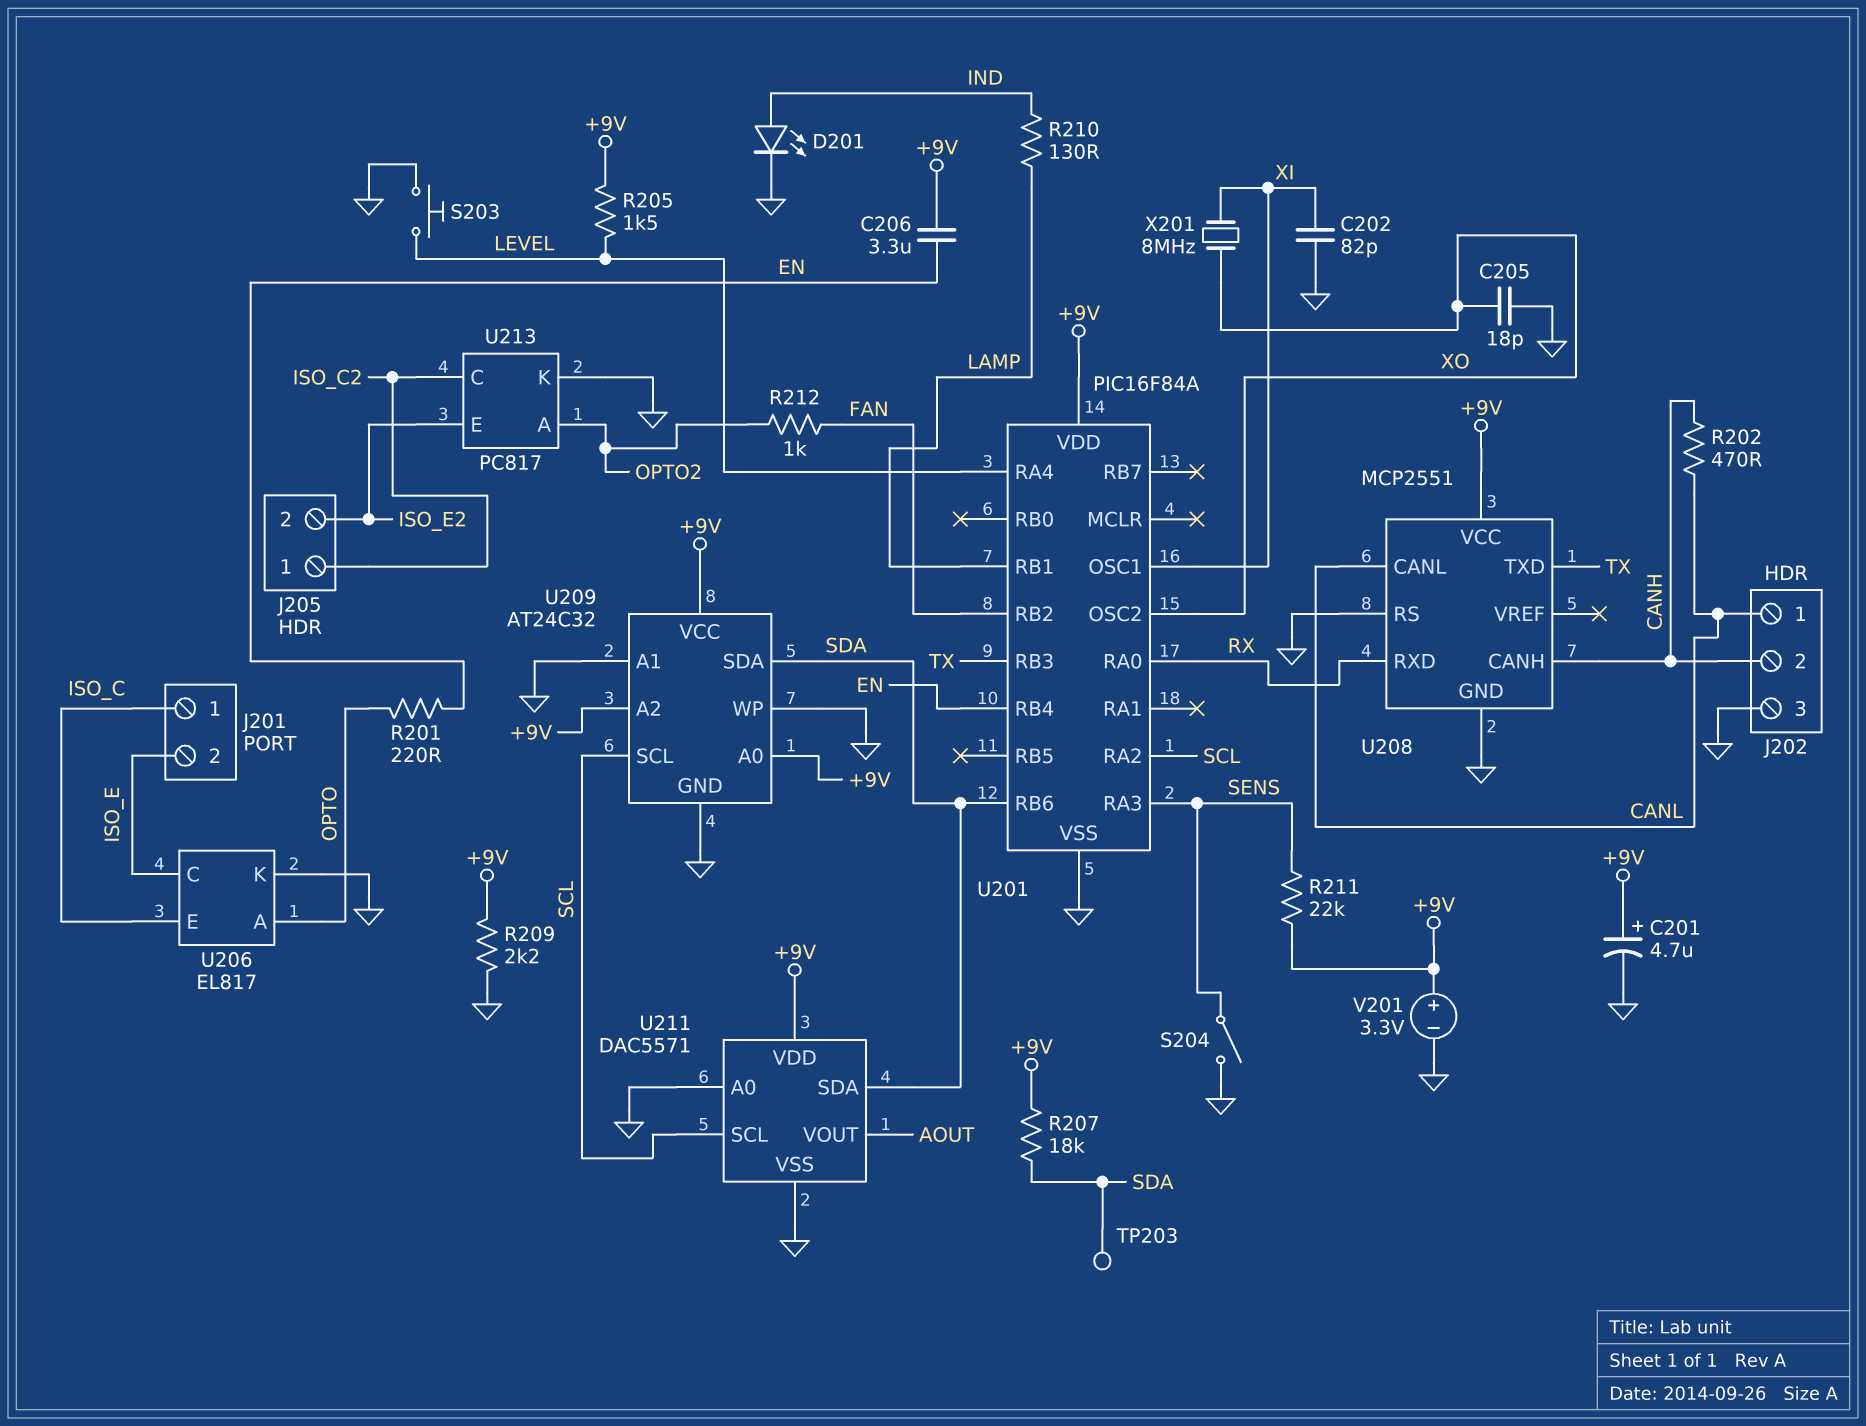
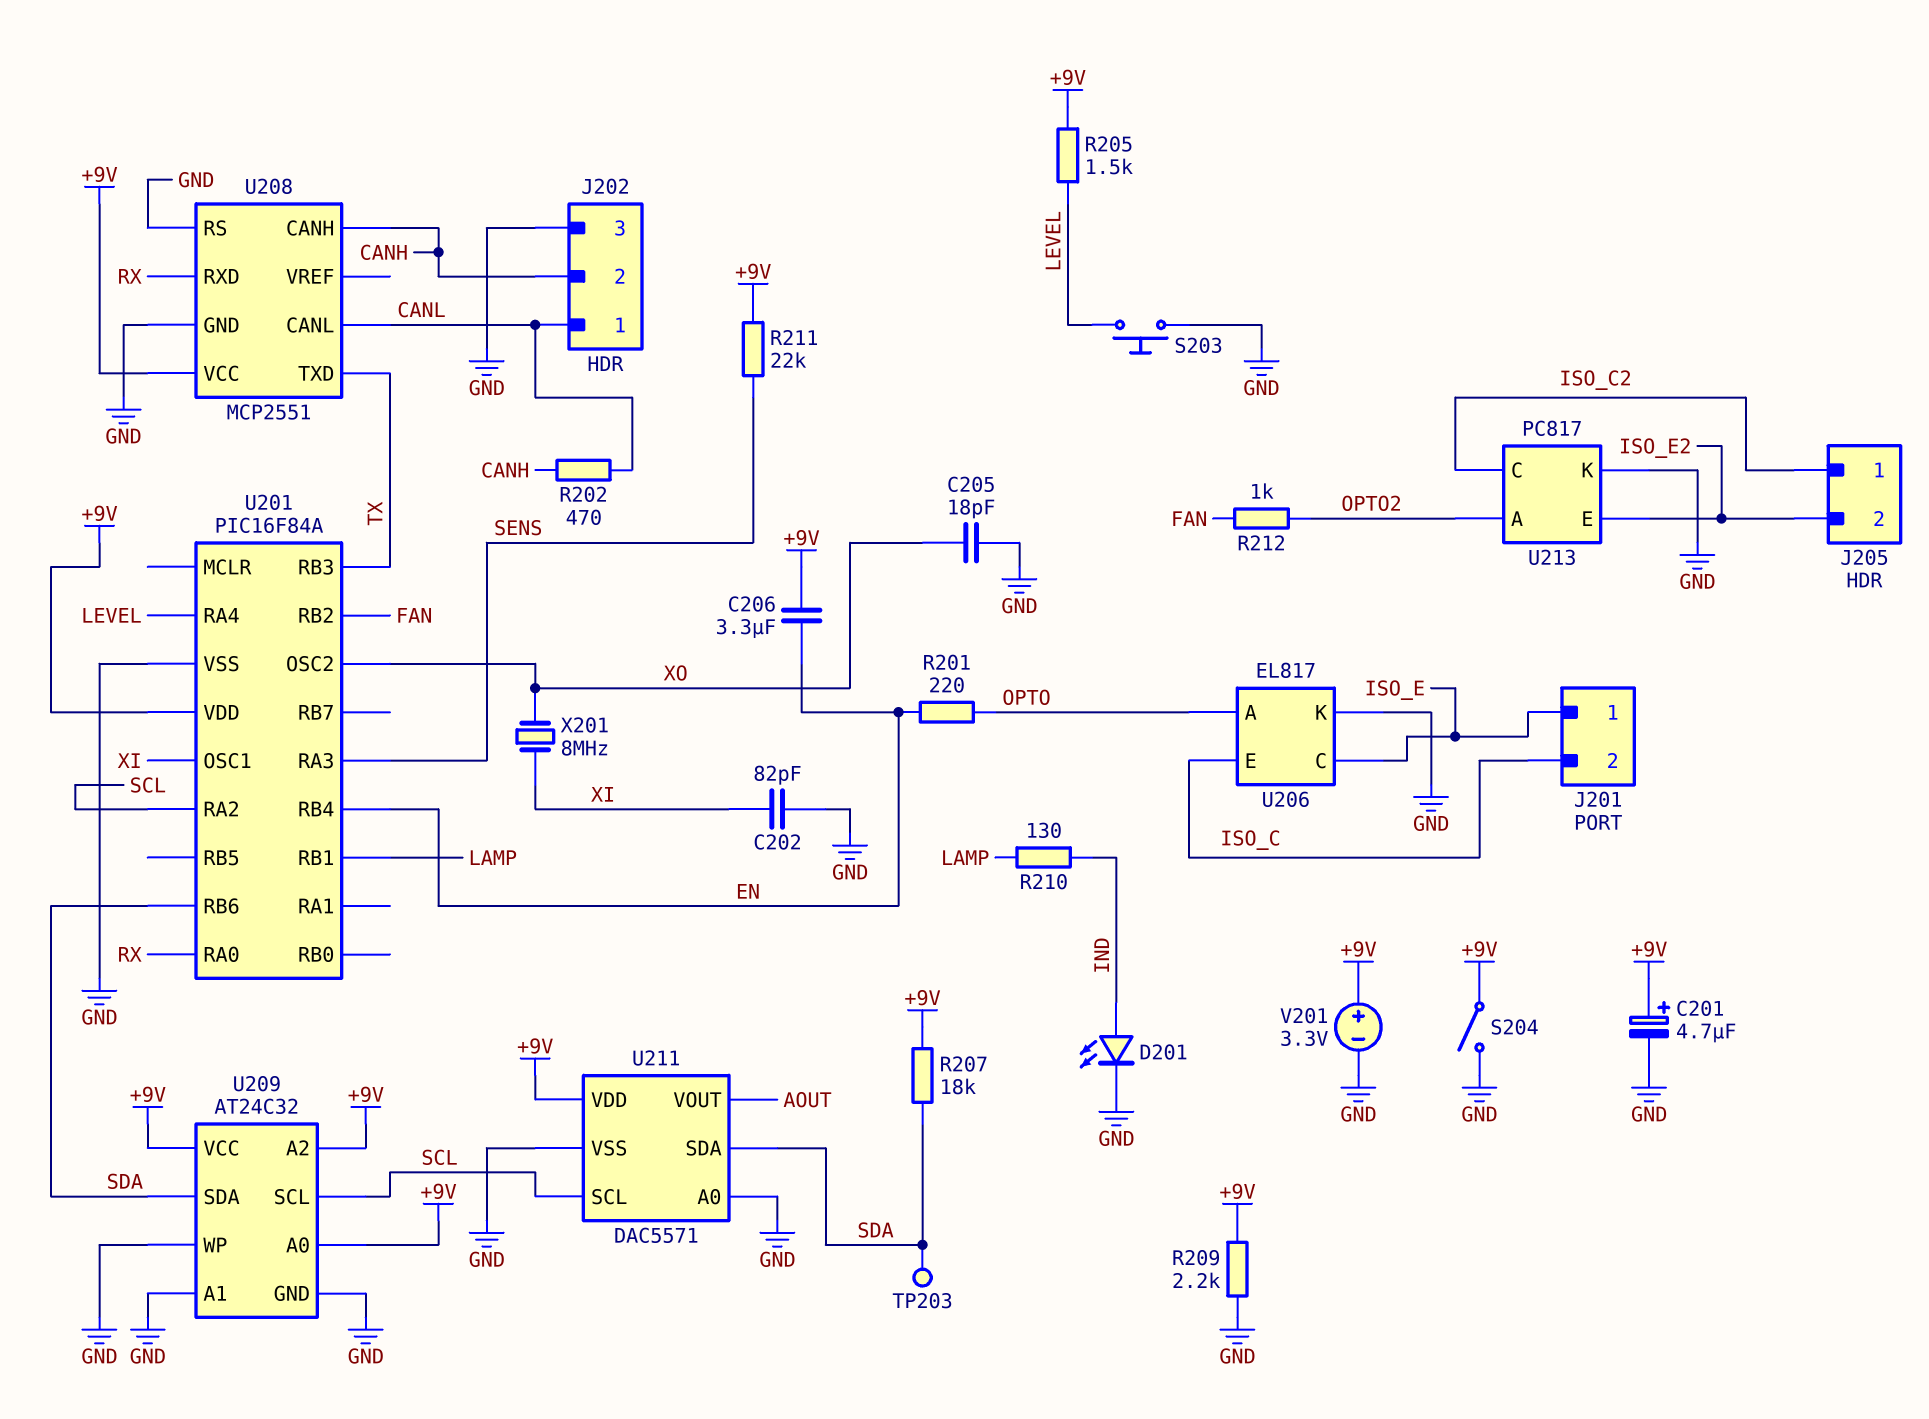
J201 pin 1: ISO_C -> ISO_E
J201 pin 2: ISO_E -> ISO_C
S204: switch (GND, SENS) -> switch (+9V, GND)

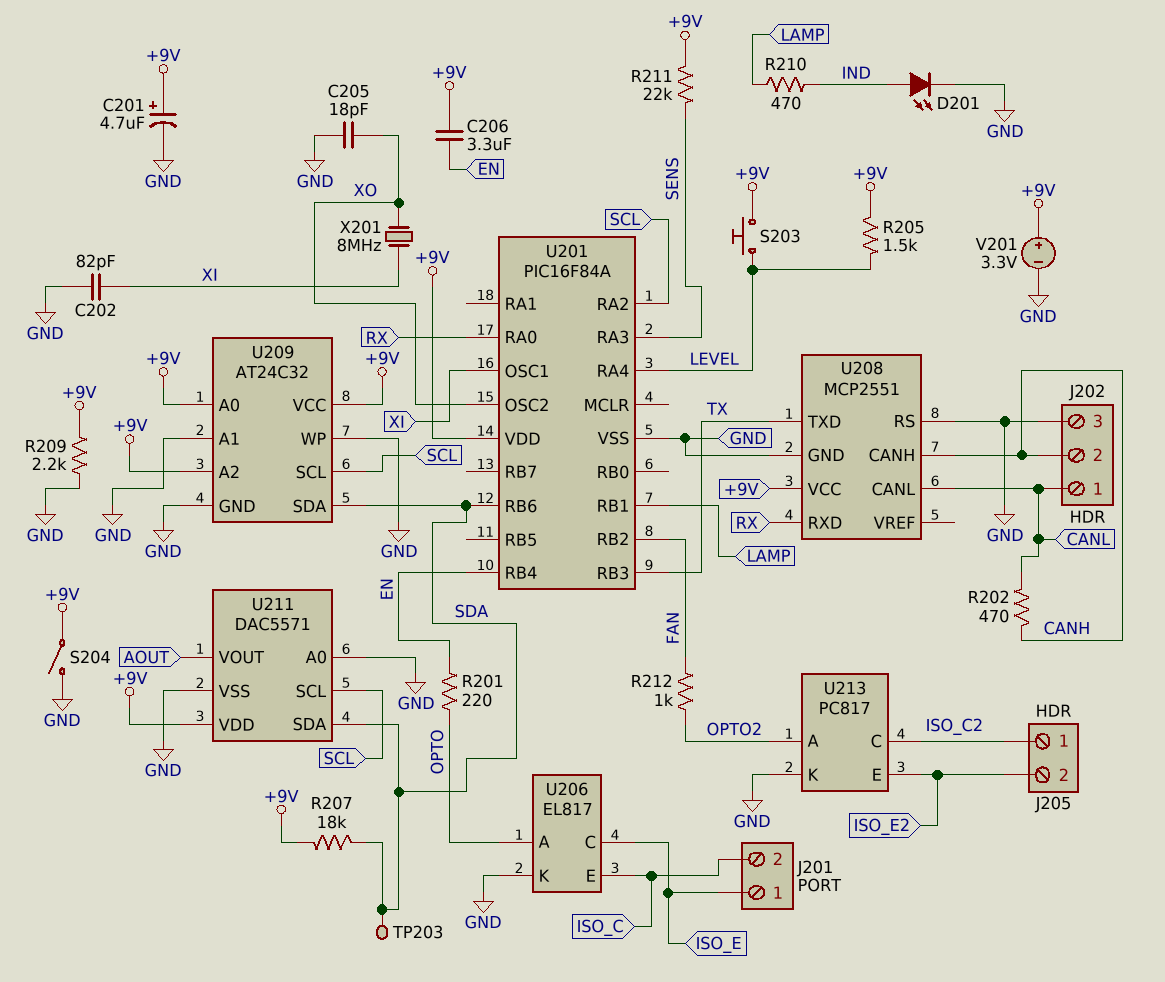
R210: 130 (IND, LAMP) -> 470 (IND, LAMP)
S203: button (GND, LEVEL) -> button (+9V, LEVEL)

